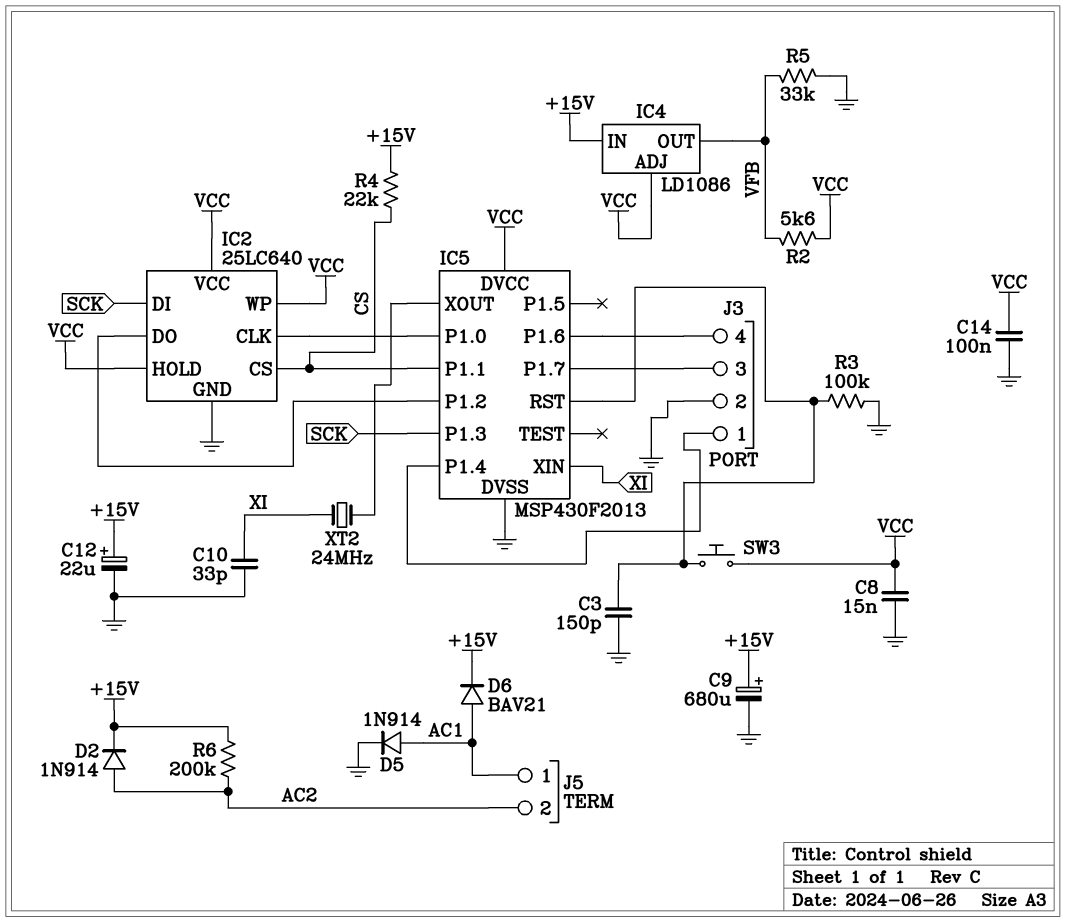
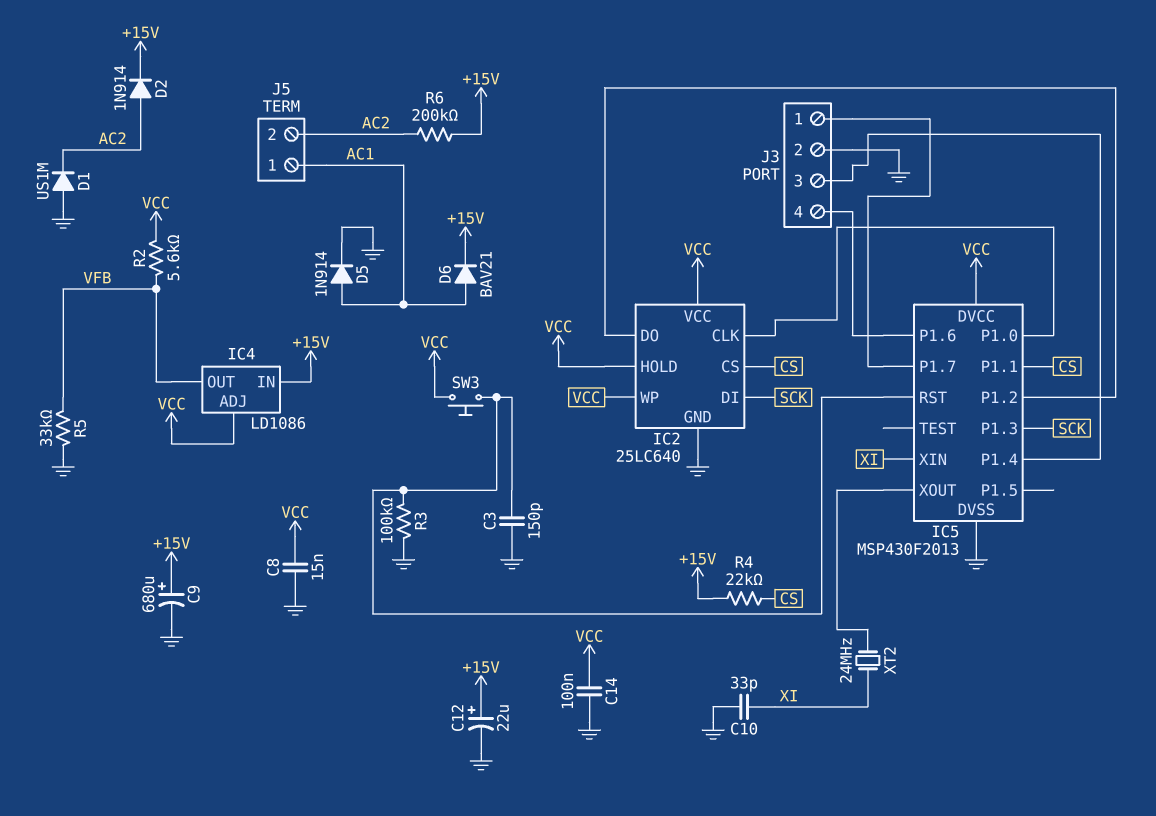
D1: none -> diode US1M (A GND, K AC2)
J3 pin 1: IC5/P1.4 -> IC5/P1.7
J3 pin 3: IC5/P1.7 -> IC5/P1.4

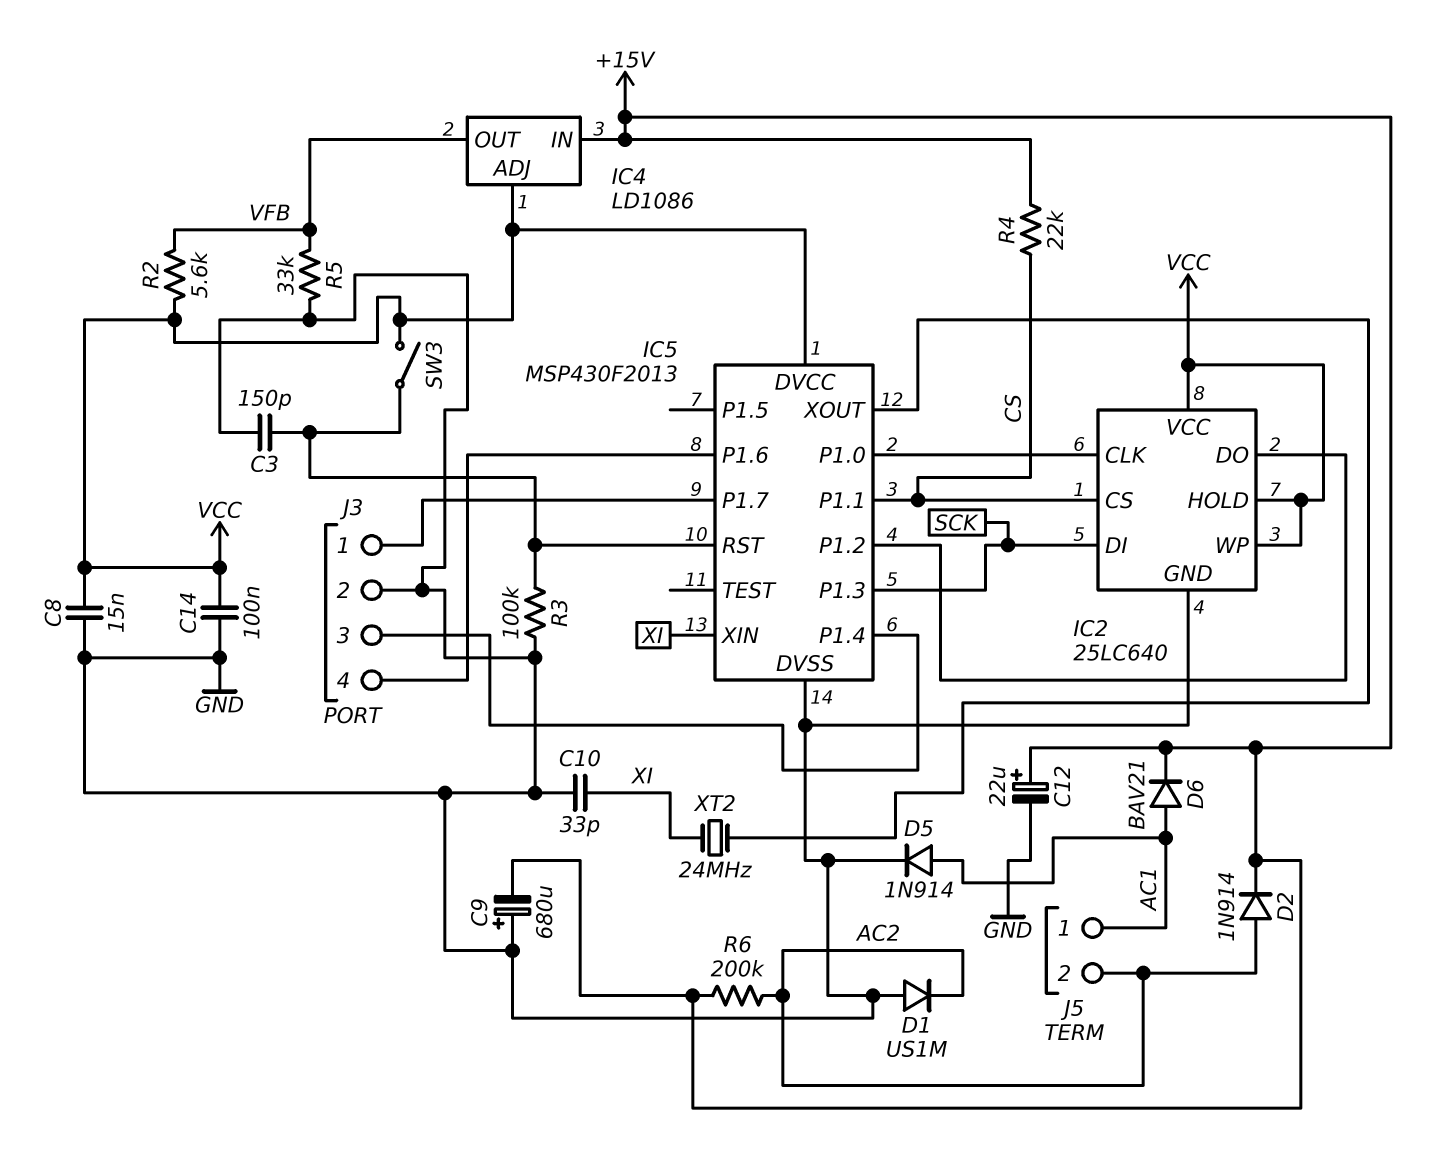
C9: 680uF (plus +15V, minus GND) -> 680uF (plus GND, minus +15V)
SW3: button (IC5/RST, VCC) -> switch (IC5/RST, VCC)

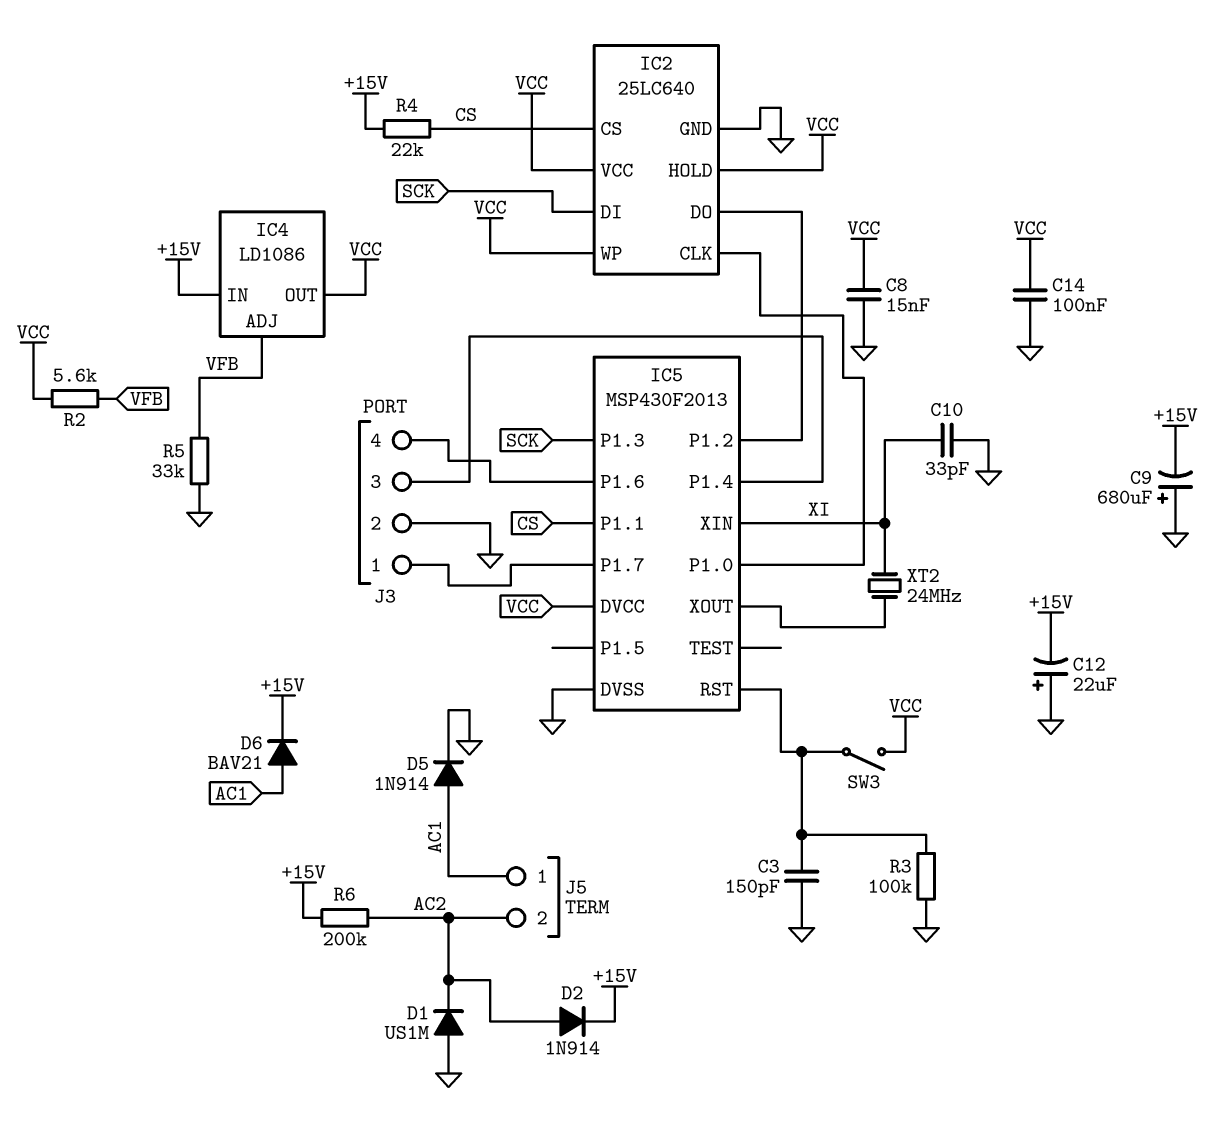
C12: 22uF (plus +15V, minus GND) -> 22uF (plus GND, minus +15V)
IC4 pin ADJ: VCC -> VFB
IC4 pin OUT: VFB -> VCC

